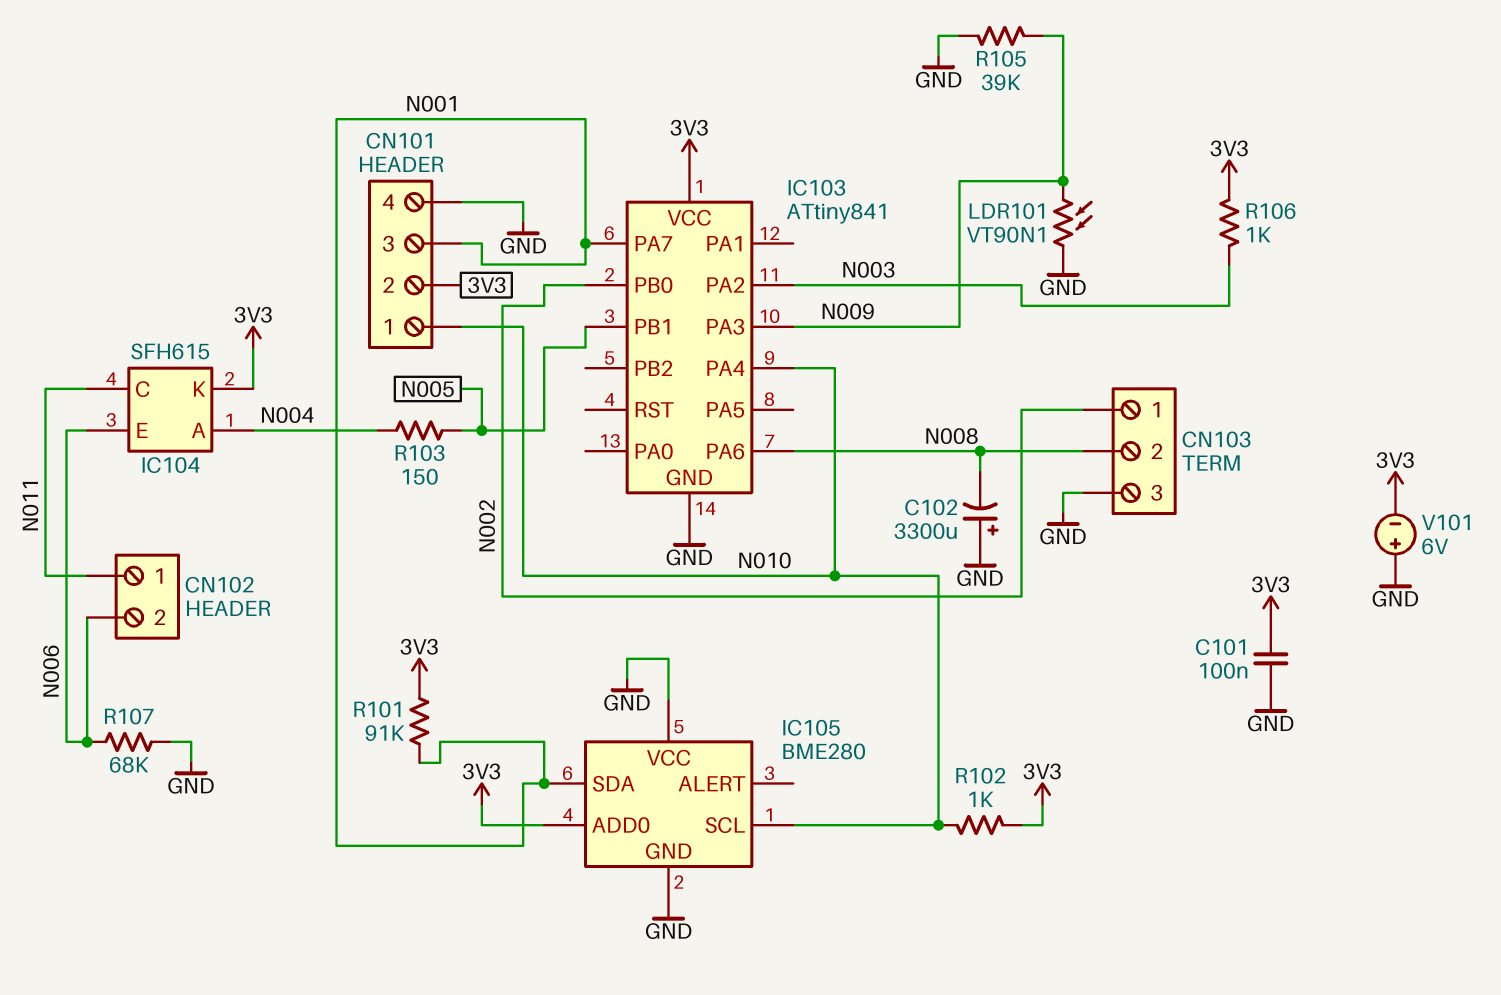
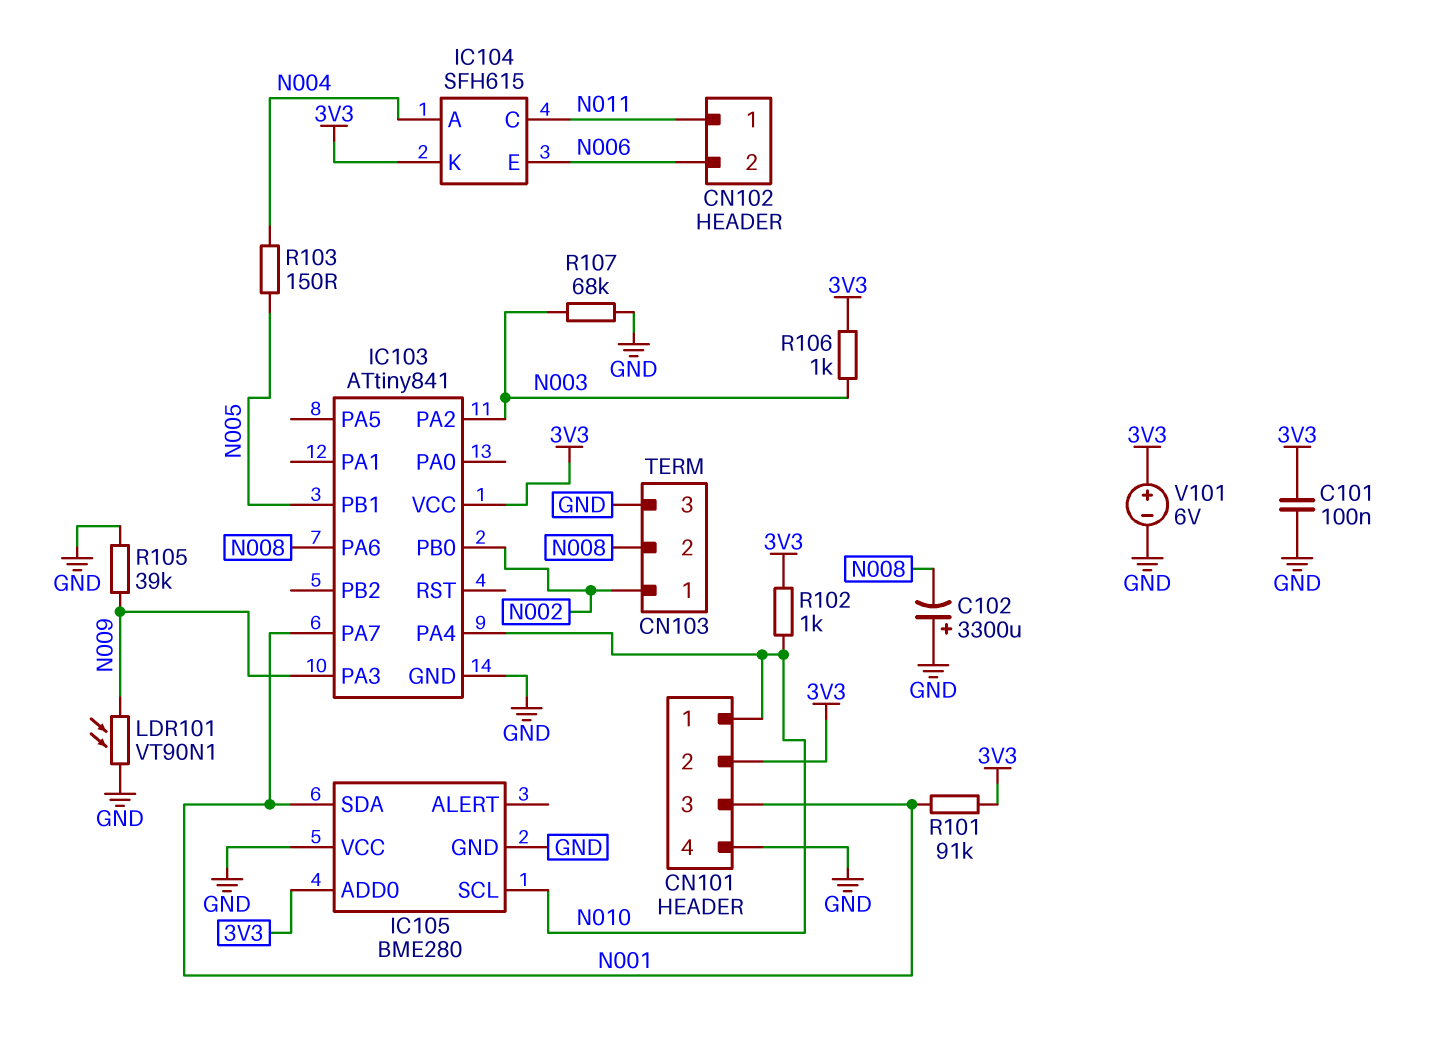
R107: 68k (GND, N006) -> 68k (GND, N003)
V101: 6V (plus GND, minus 3V3) -> 6V (plus 3V3, minus GND)

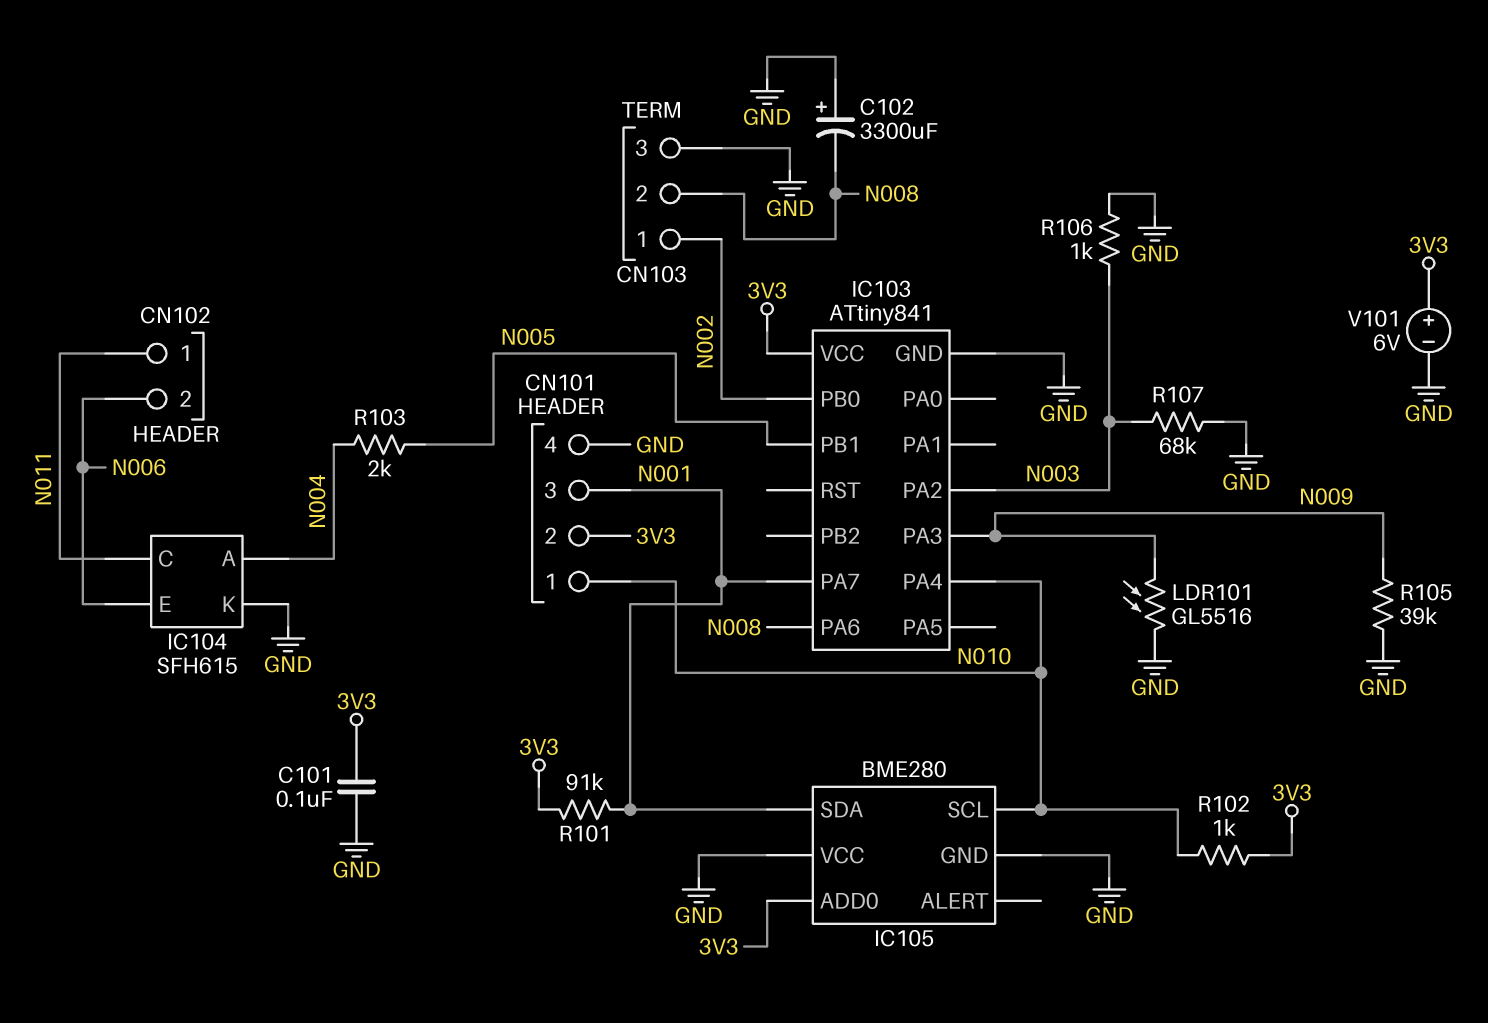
IC104 pin K: 3V3 -> GND
LDR101: VT90N1 (GND, N009) -> GL5516 (GND, N009)
R103: 150 (N004, N005) -> 2k (N004, N005)
R106: 1k (3V3, N003) -> 1k (GND, N003)

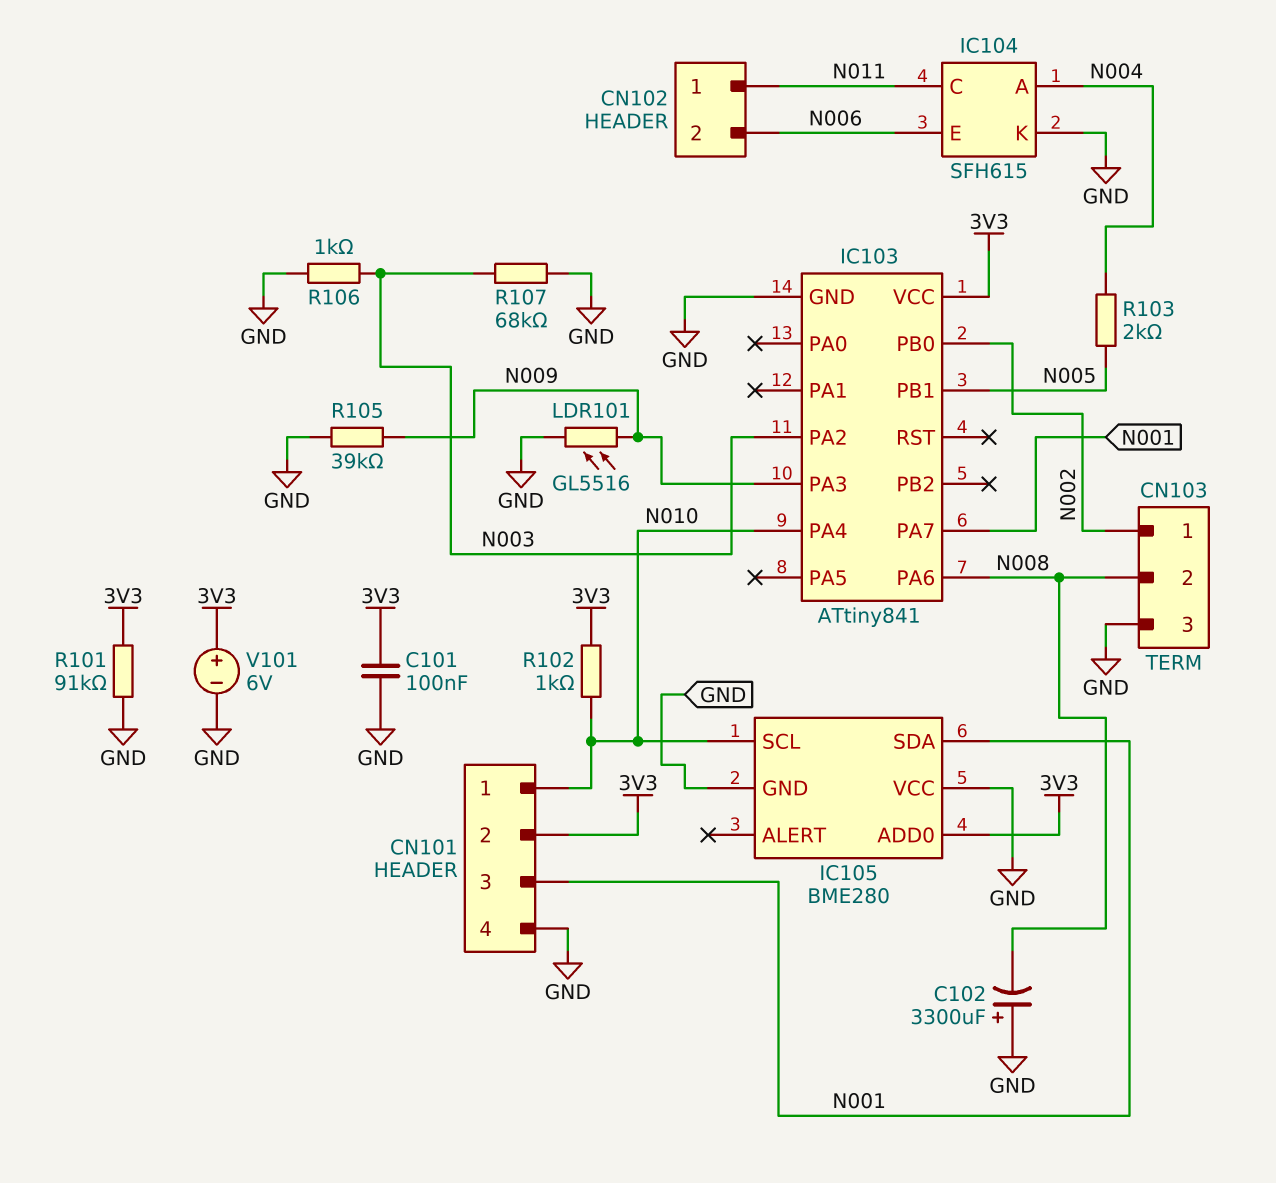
R101: 91k (3V3, N001) -> 91k (3V3, GND)

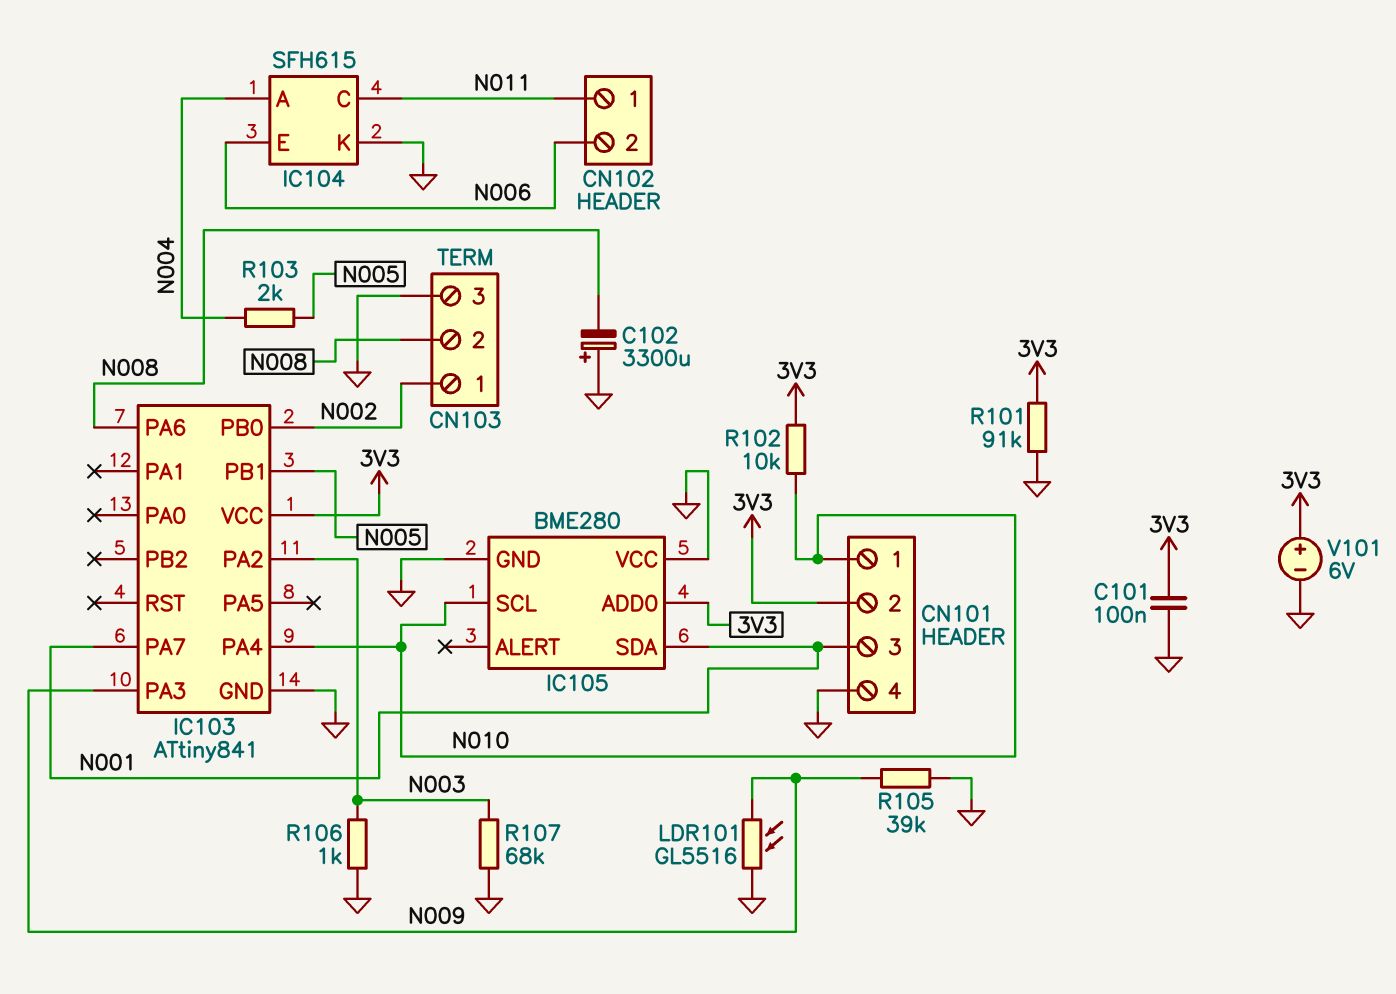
R102: 1k (3V3, N010) -> 10k (3V3, N010)

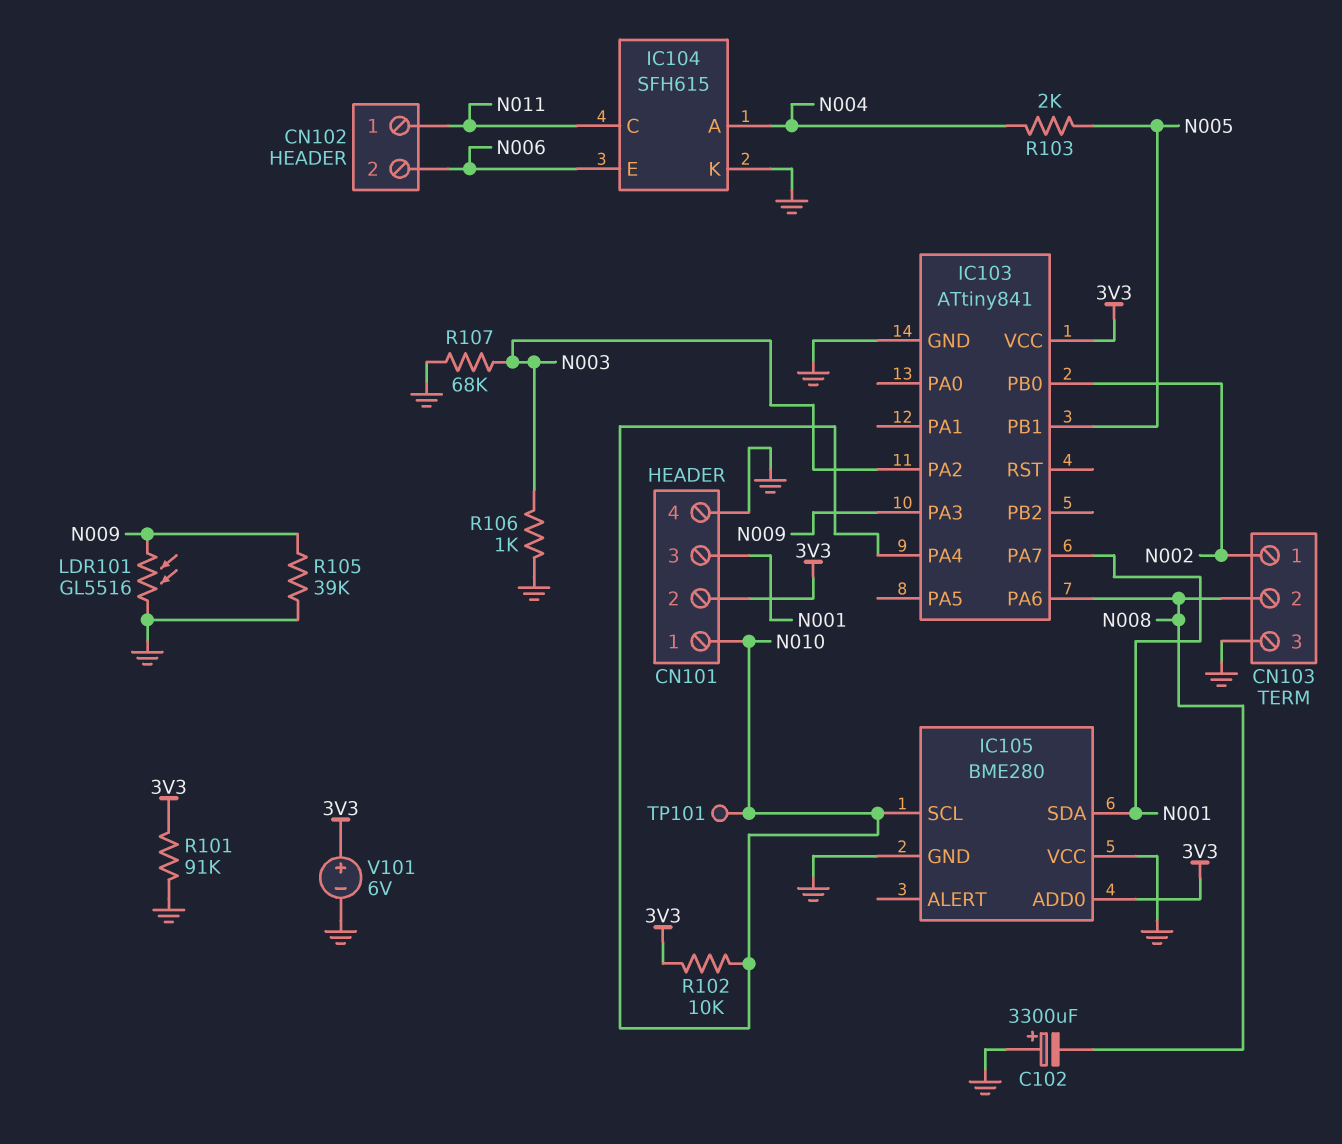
C101: 100nF (3V3, GND) -> none
TP101: none -> test point (N010)

